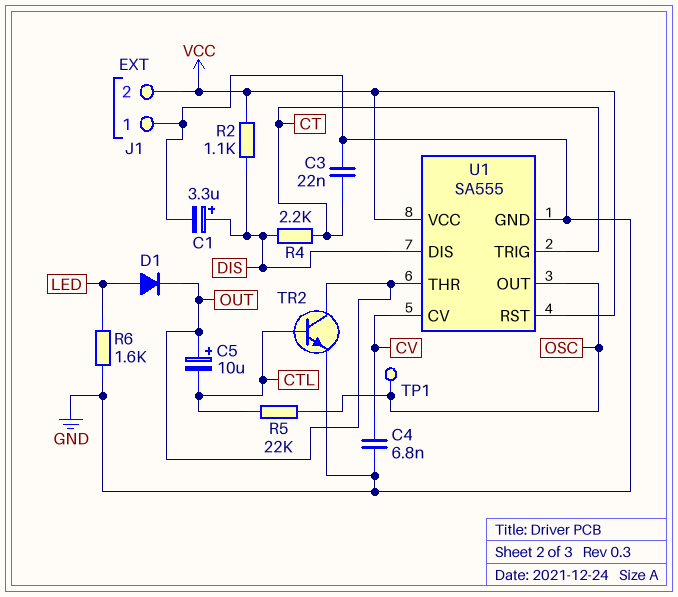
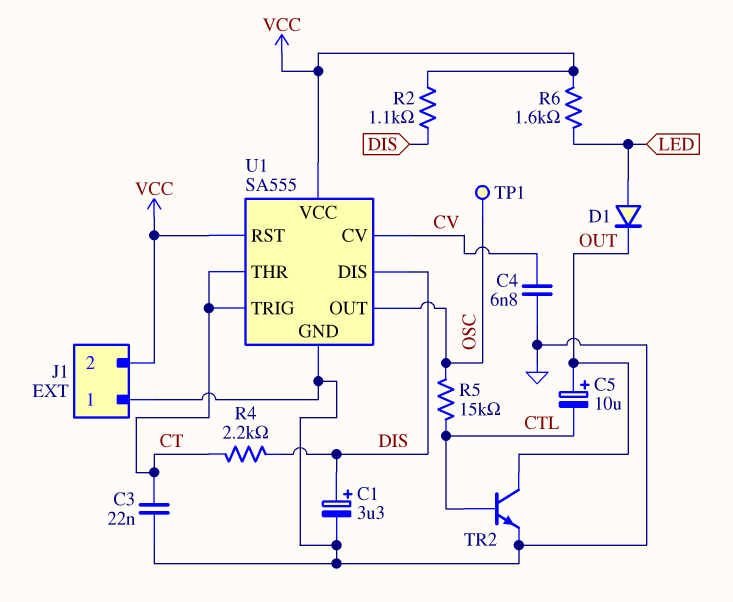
R5: 22k (CTL, OSC) -> 15k (CTL, OSC)
R6: 1.6k (GND, LED) -> 1.6k (LED, VCC)
U1 pin THR: OUT -> CT

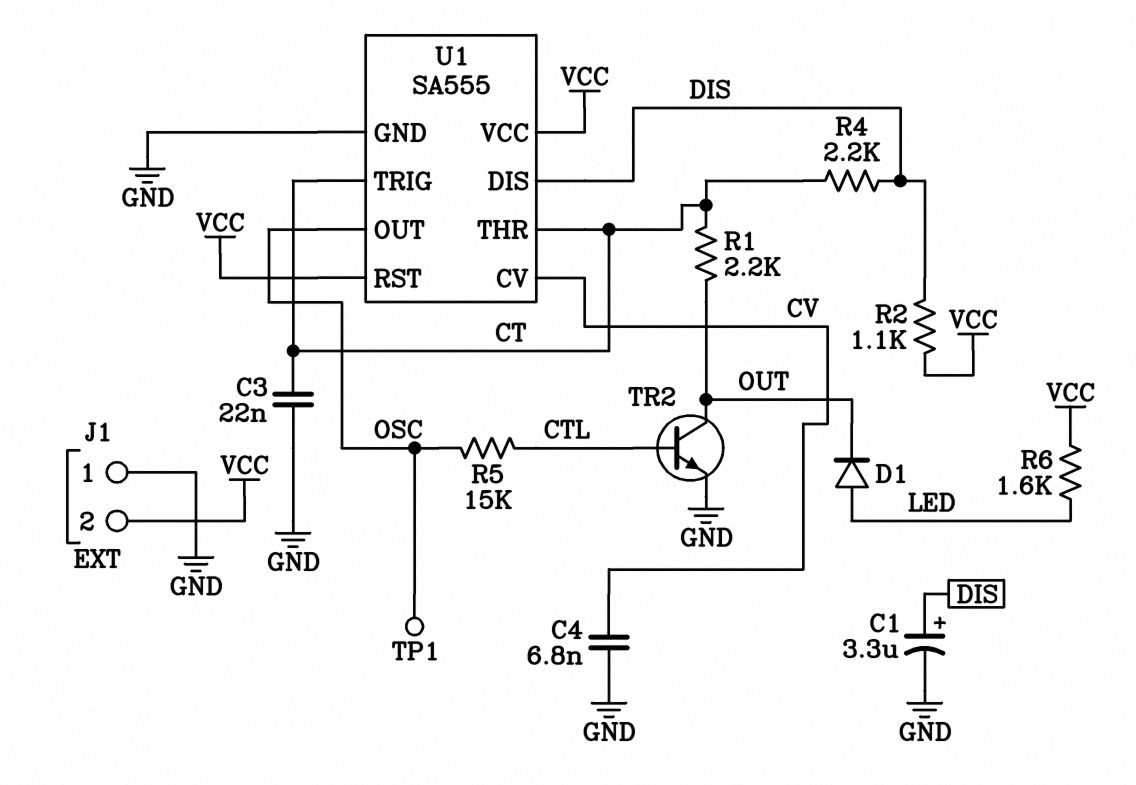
C5: 10uF (plus OUT, minus CTL) -> none
R1: none -> 2.2k (CT, OUT)

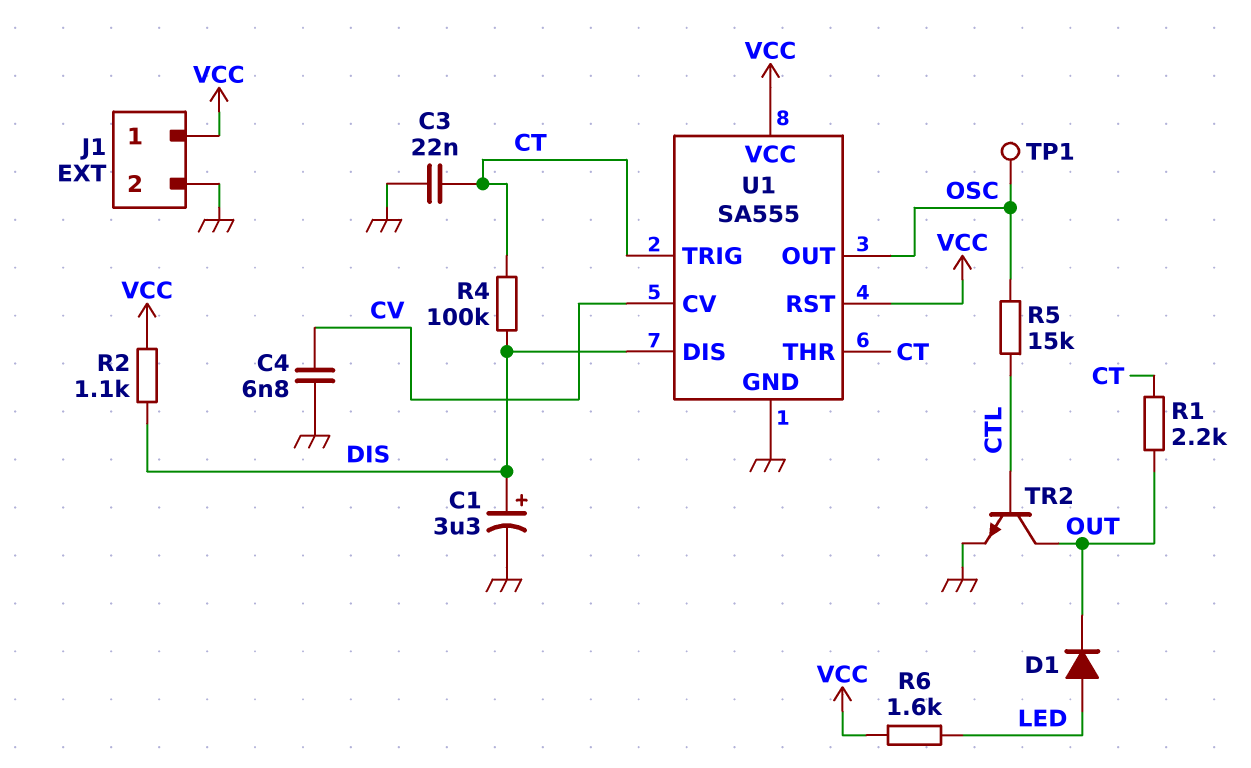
J1 pin 1: GND -> VCC
J1 pin 2: VCC -> GND
R4: 2.2k (CT, DIS) -> 100k (CT, DIS)

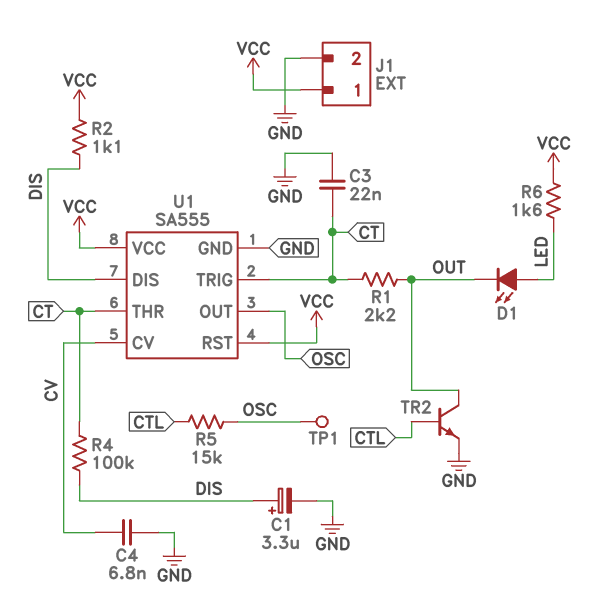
D1: diode (A LED, K OUT) -> LED (A LED, K OUT)

